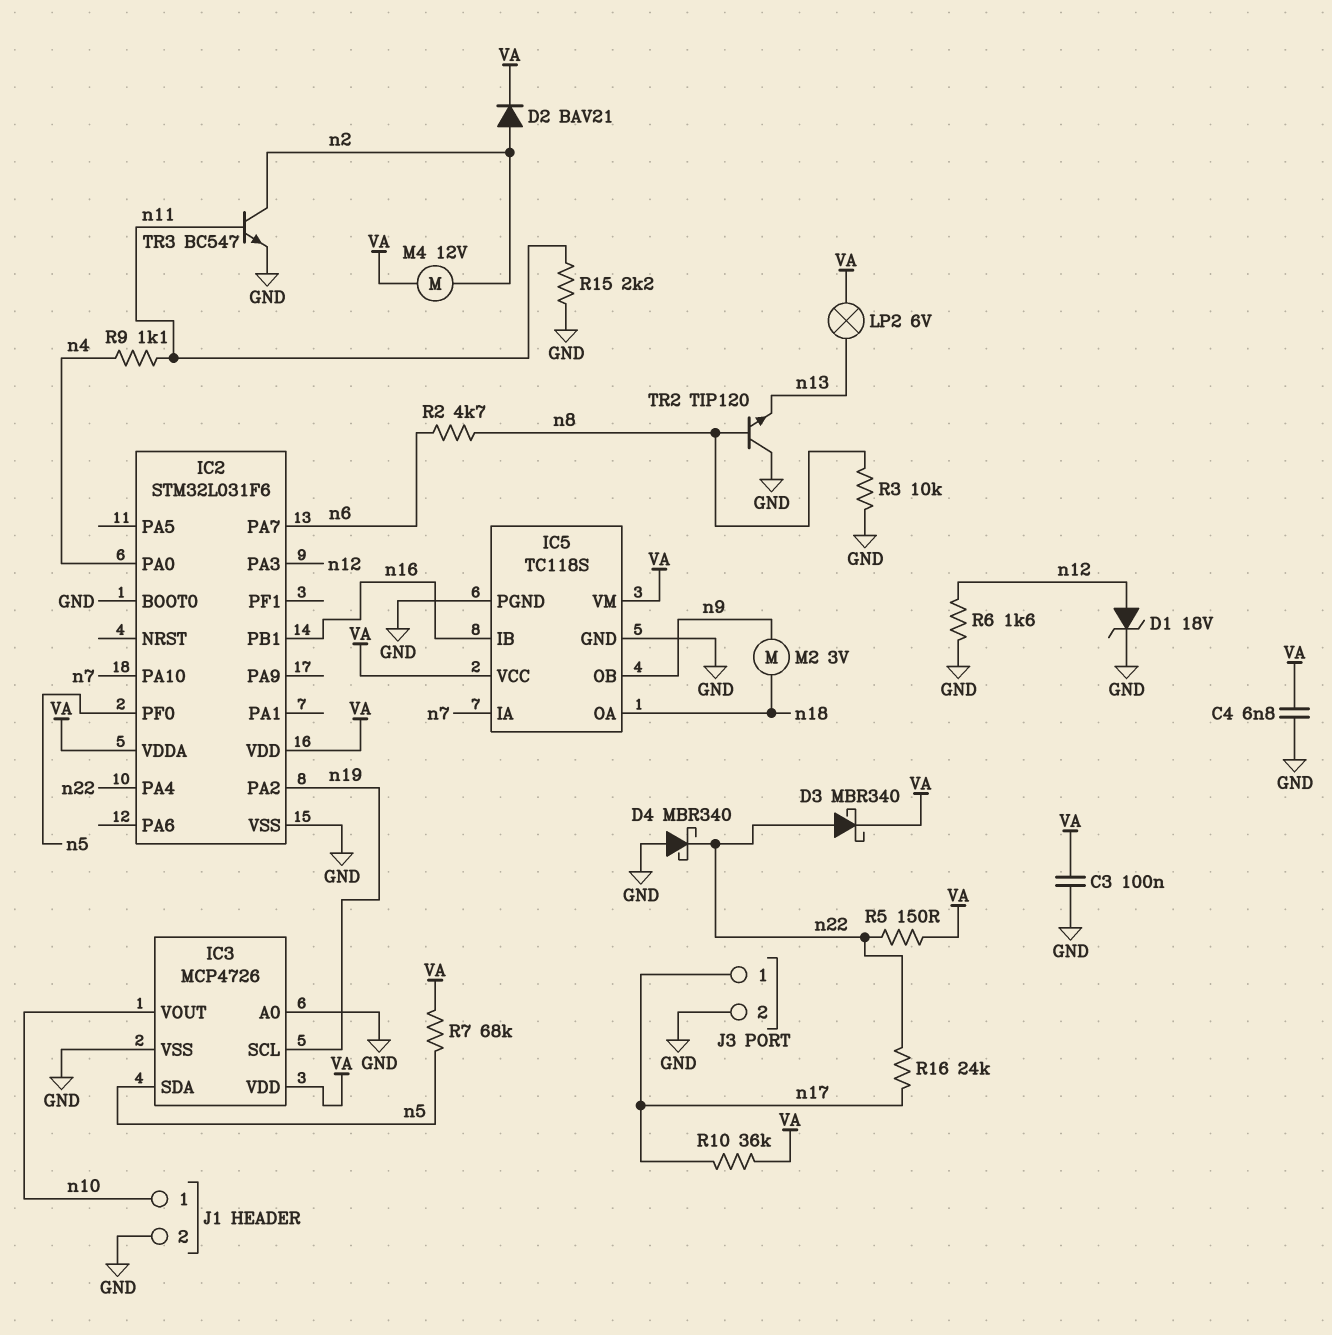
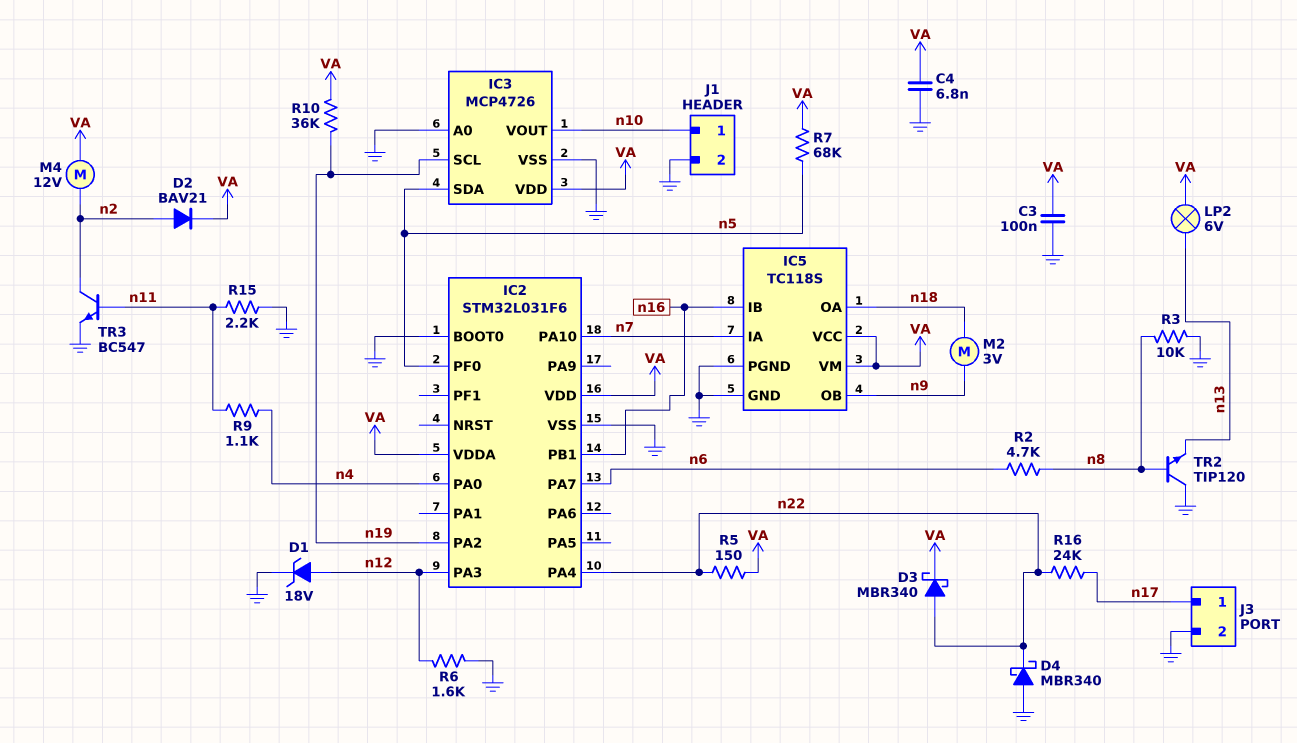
R10: 36k (VA, n17) -> 36k (VA, n19)

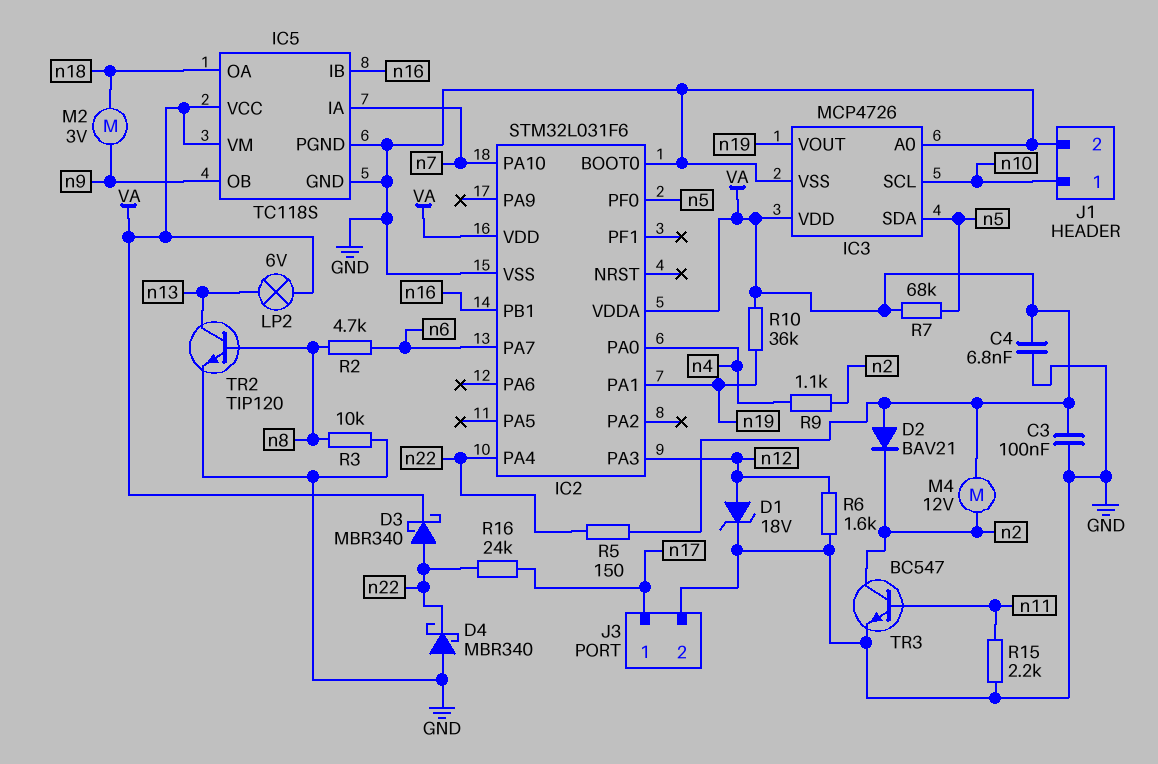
D2: diode BAV21 (A n2, K VA) -> diode BAV21 (A VA, K n2)
IC2 pin PA1: none -> n19
IC2 pin PA2: n19 -> none
IC3 pin SCL: n19 -> n10
IC3 pin VOUT: n10 -> n19
R9: 1.1k (n4, n11) -> 1.1k (n2, n4)
TR2: NPN TIP120 (B n8, C GND, E n13) -> NPN TIP120 (B n8, C n13, E GND)

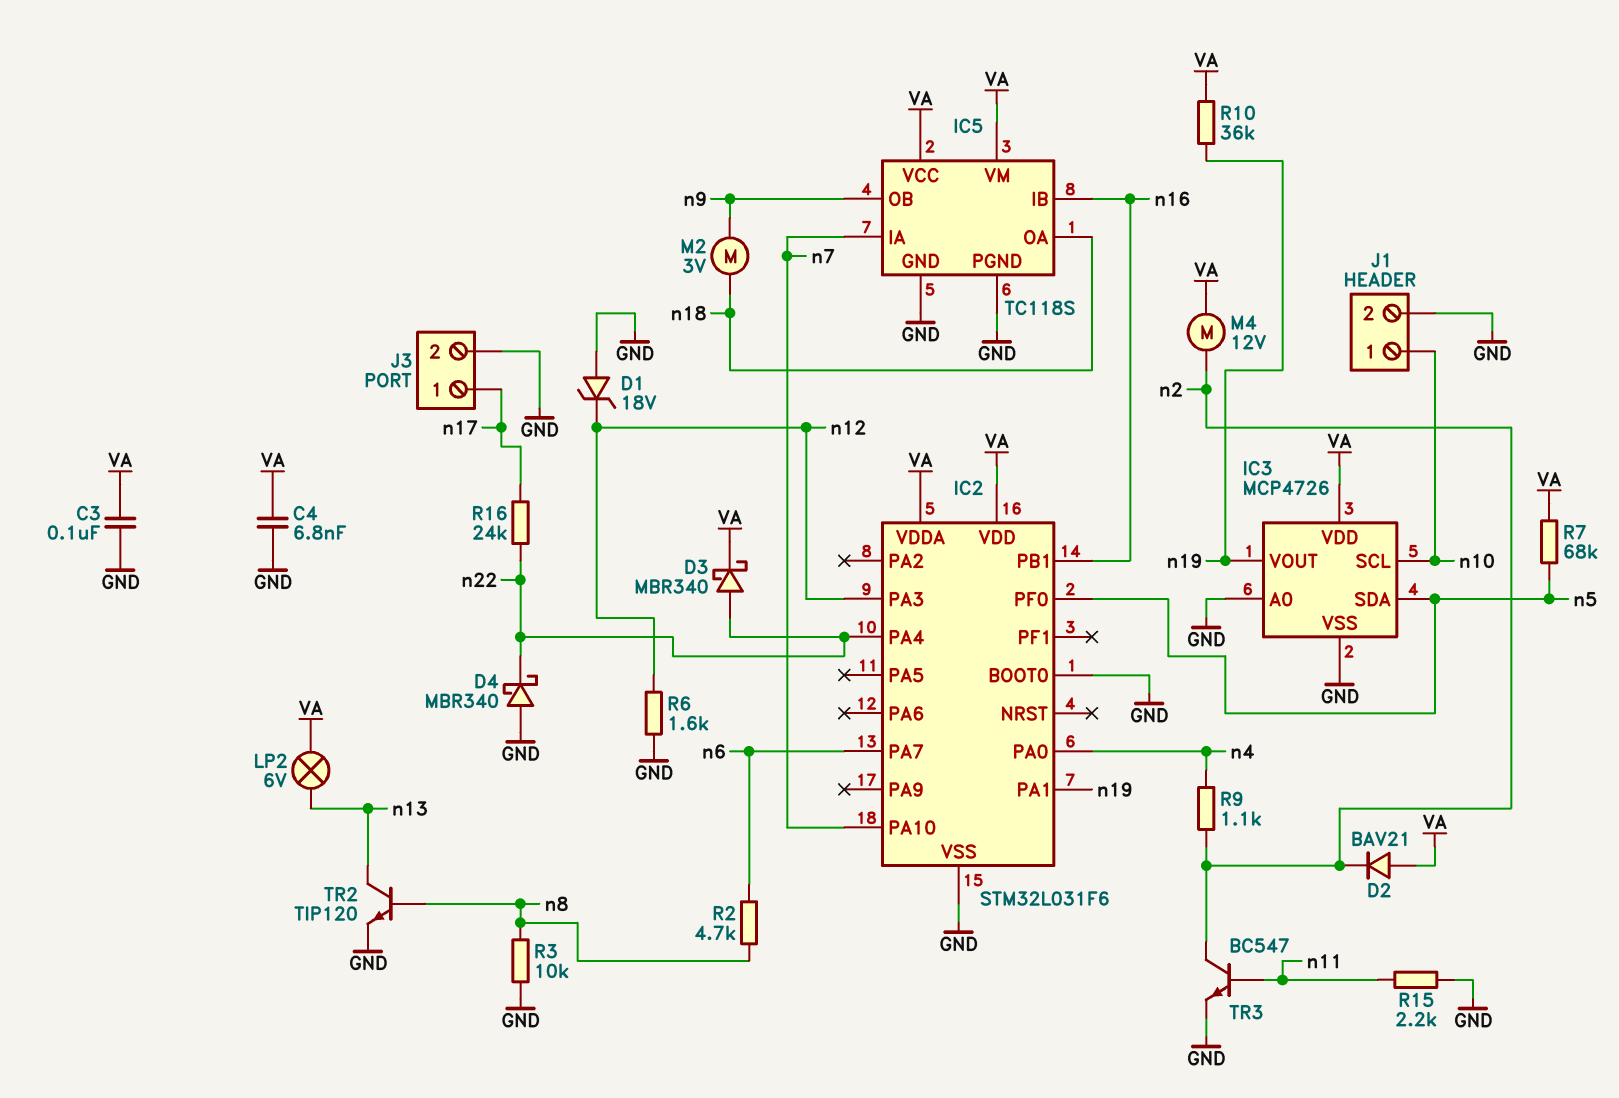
D1: zener 18V (A n12, K GND) -> zener 18V (A GND, K n12)
R5: 150 (VA, n22) -> none

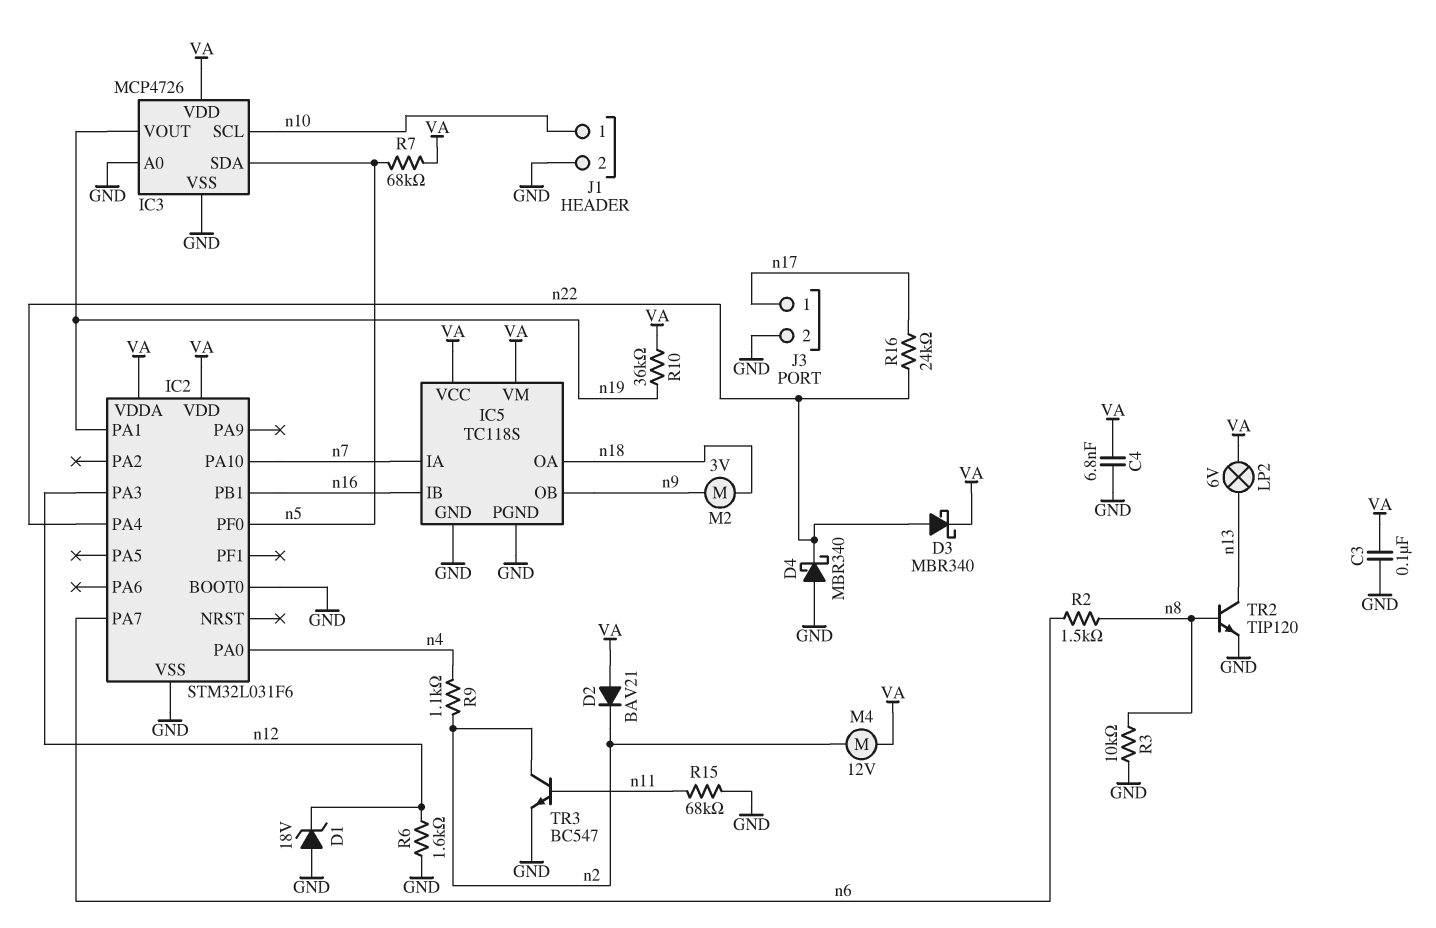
R2: 4.7k (n6, n8) -> 1.5k (n6, n8)
R15: 2.2k (GND, n11) -> 68k (GND, n11)

